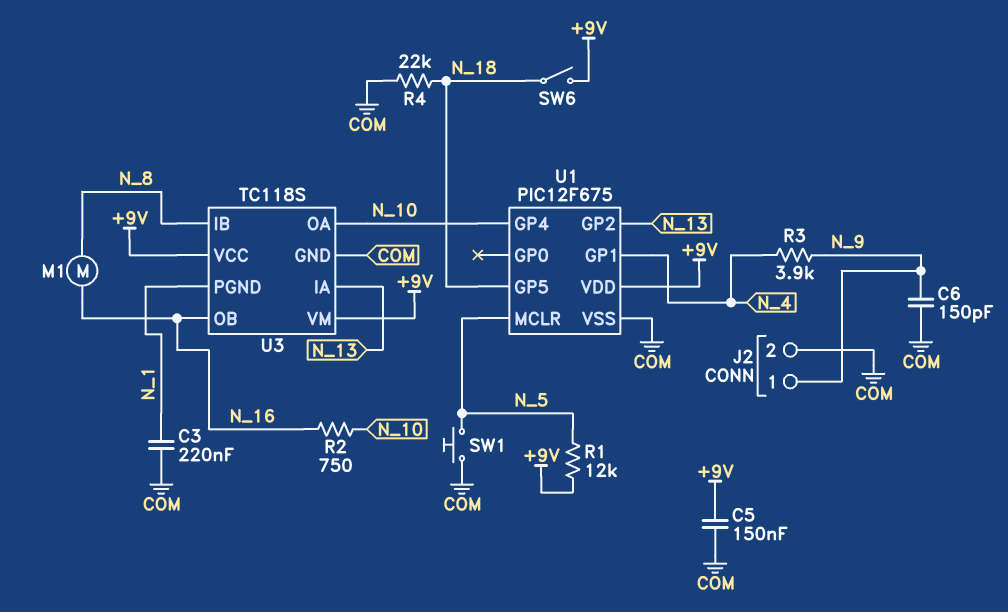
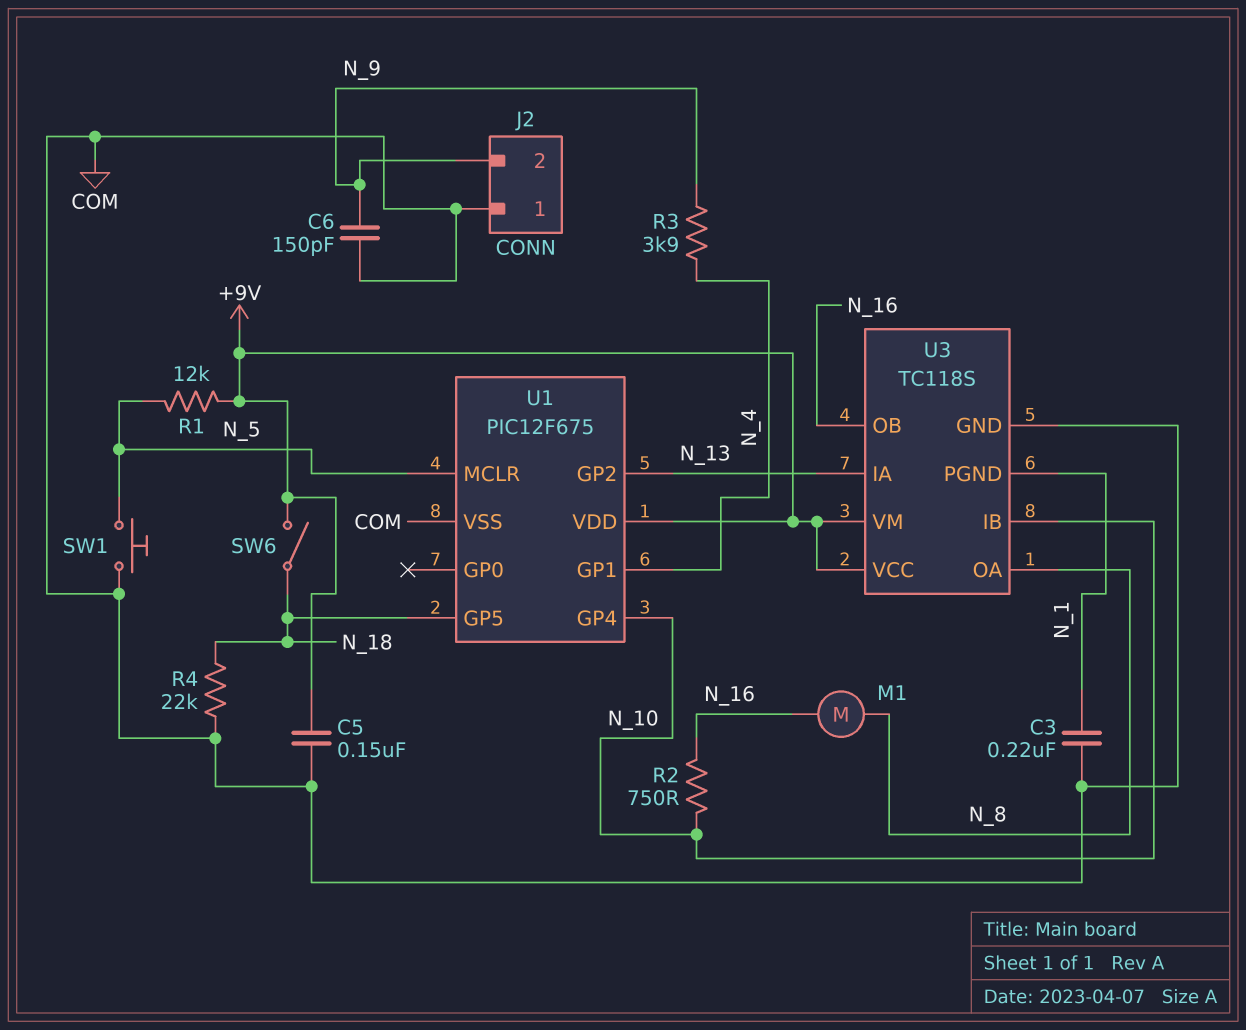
J2 pin 1: N_9 -> COM
J2 pin 2: COM -> N_9
U3 pin IB: N_8 -> N_10
U3 pin OA: N_10 -> N_8

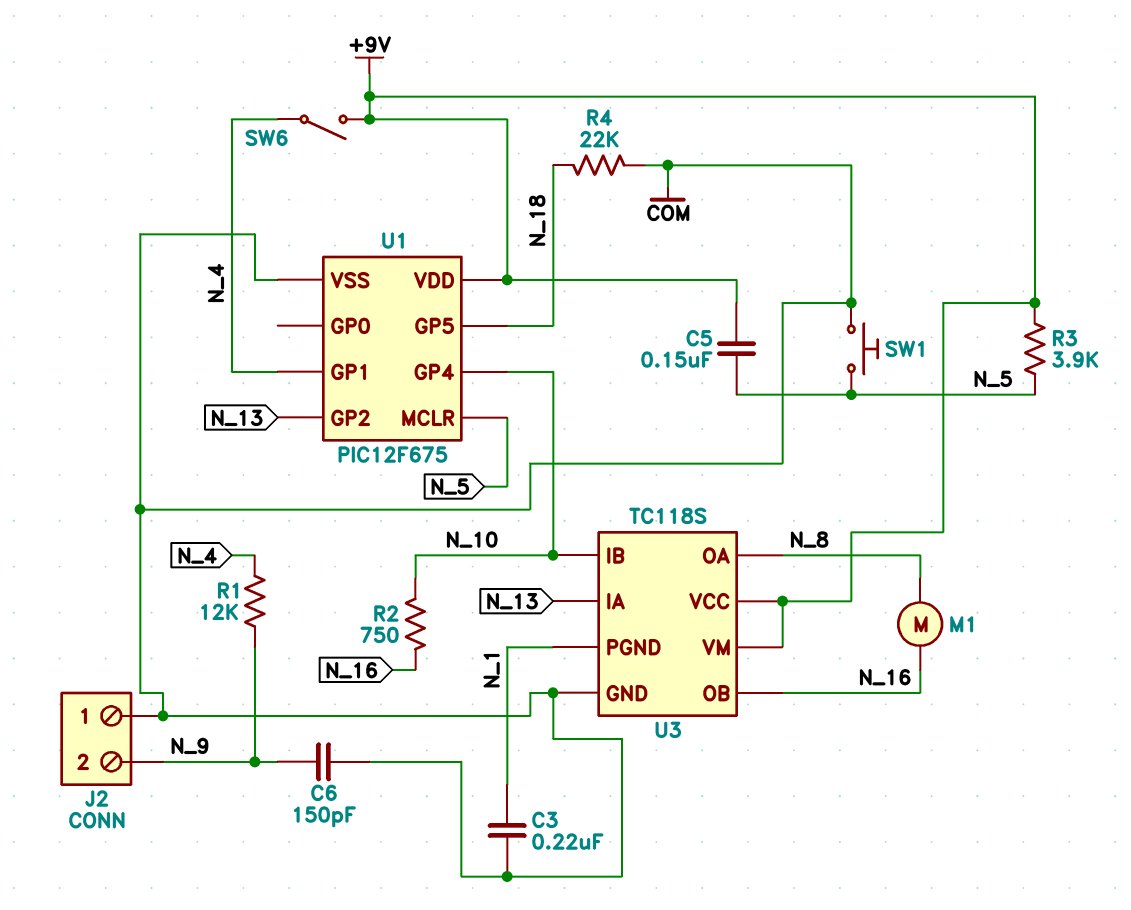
C5: 150nF (+9V, COM) -> 150nF (+9V, N_5)
R1: 12k (+9V, N_5) -> 12k (N_4, N_9)
R3: 3.9k (N_4, N_9) -> 3.9k (+9V, N_5)
SW6: switch (+9V, N_18) -> switch (+9V, N_4)

